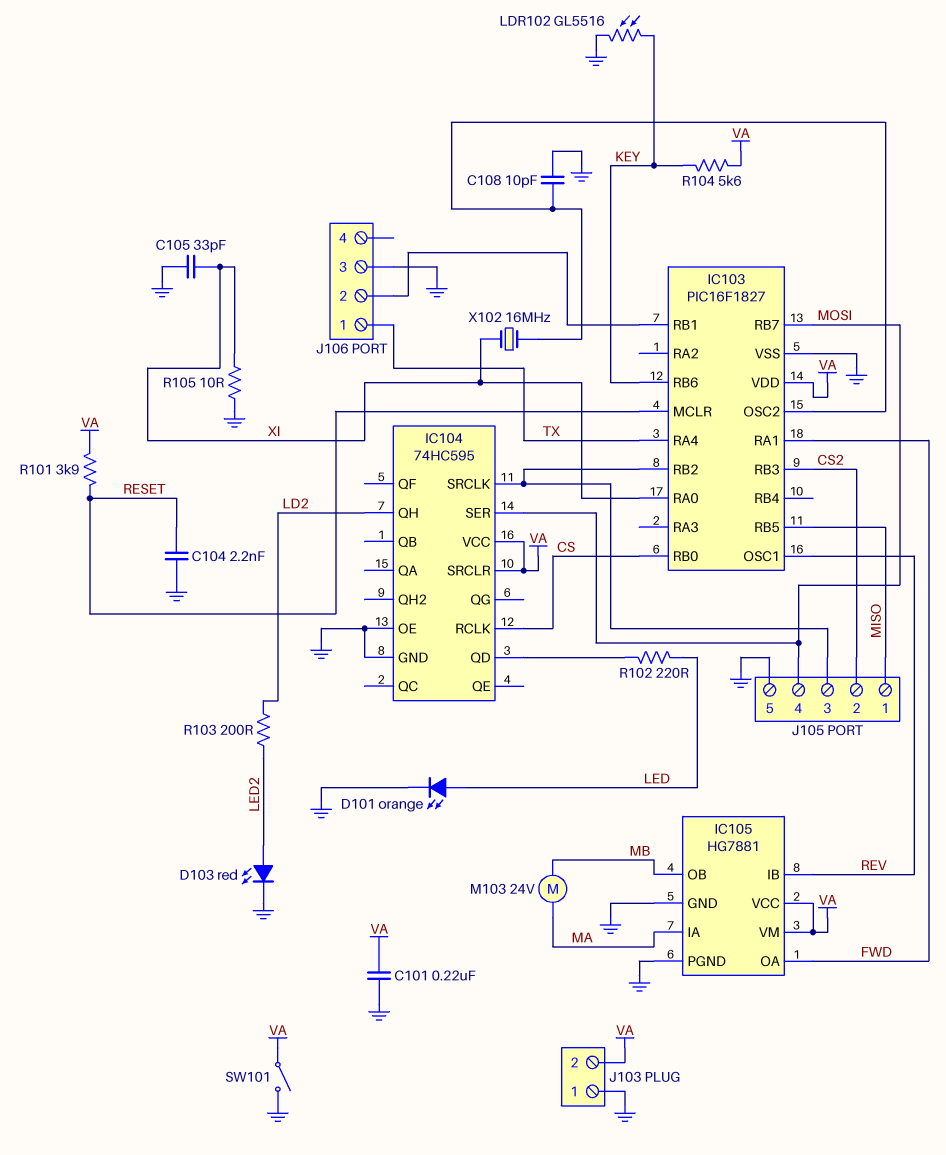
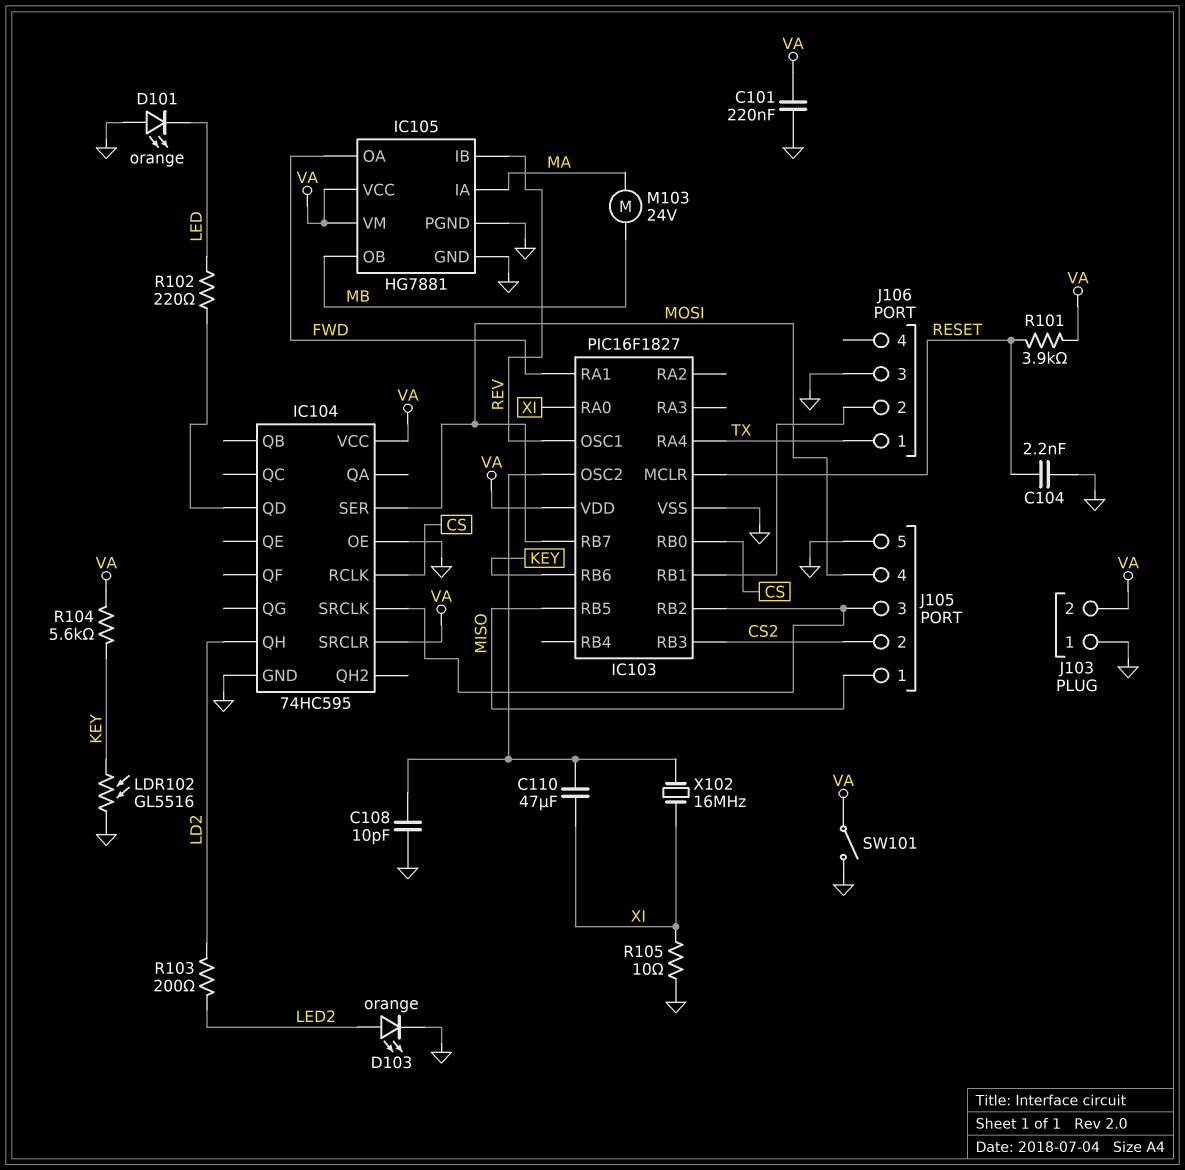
C105: 33pF (GND, XI) -> none
C110: none -> 47uF (IC103/OSC2, XI)
D101: LED orange (A LED, K GND) -> LED orange (A GND, K LED)
D103: LED red (A LED2, K GND) -> LED orange (A LED2, K GND)

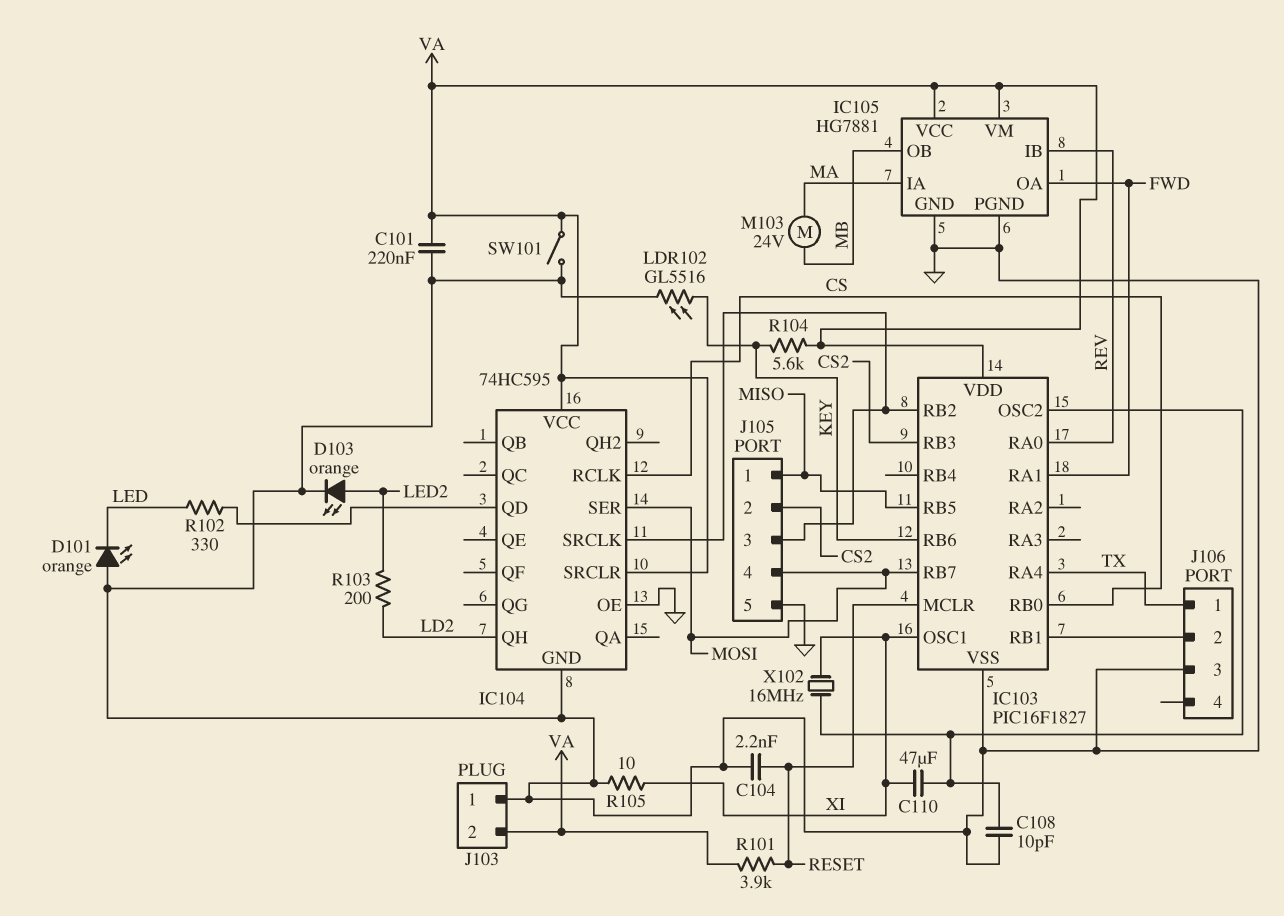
IC103 pin OSC1: REV -> XI
IC103 pin RA0: XI -> REV
R102: 220 (IC104/QD, LED) -> 330 (IC104/QD, LED)

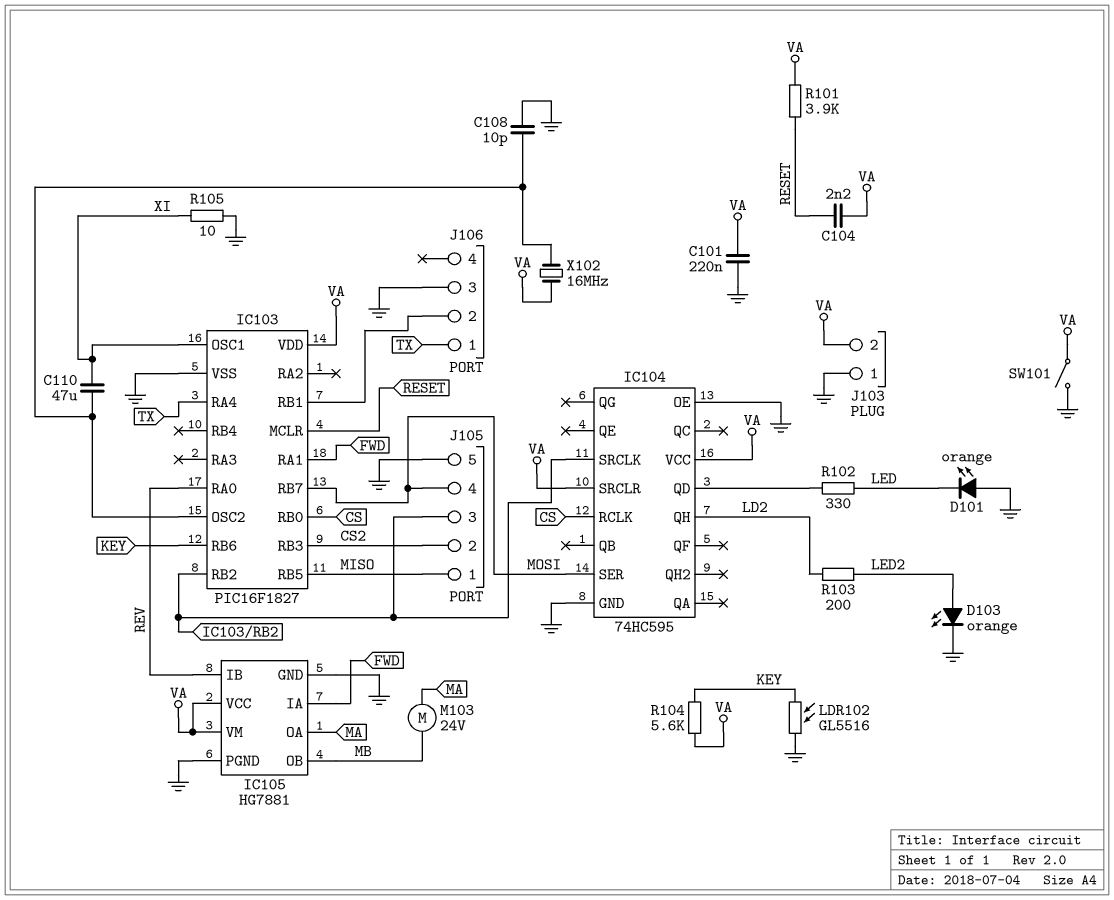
C104: 2.2nF (GND, RESET) -> 2.2nF (RESET, VA)
IC105 pin IA: MA -> FWD
IC105 pin OA: FWD -> MA
X102: 16MHz (IC103/OSC2, XI) -> 16MHz (IC103/OSC2, VA)

